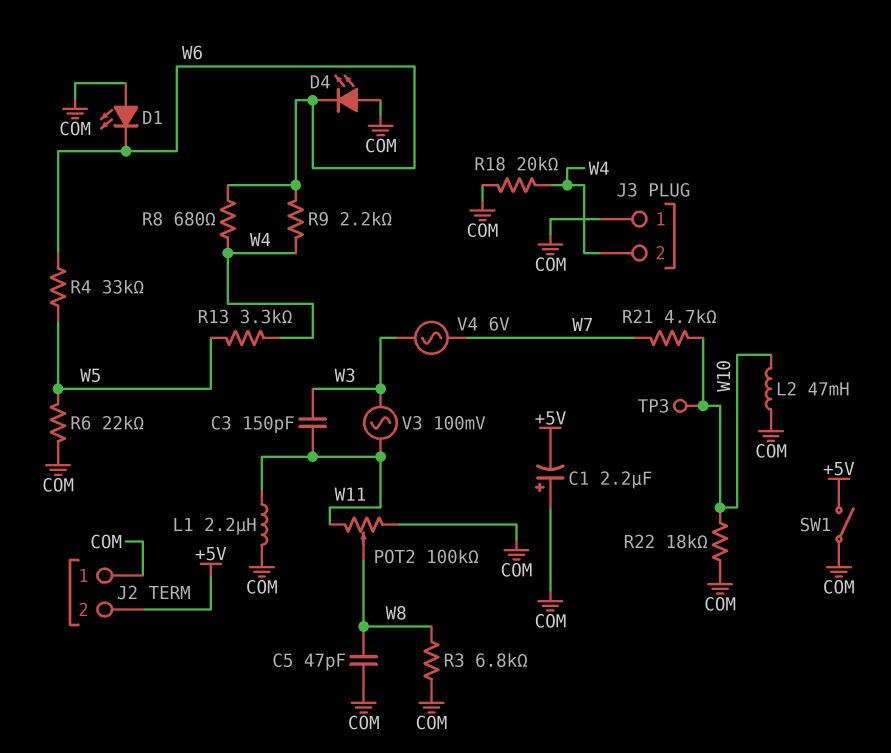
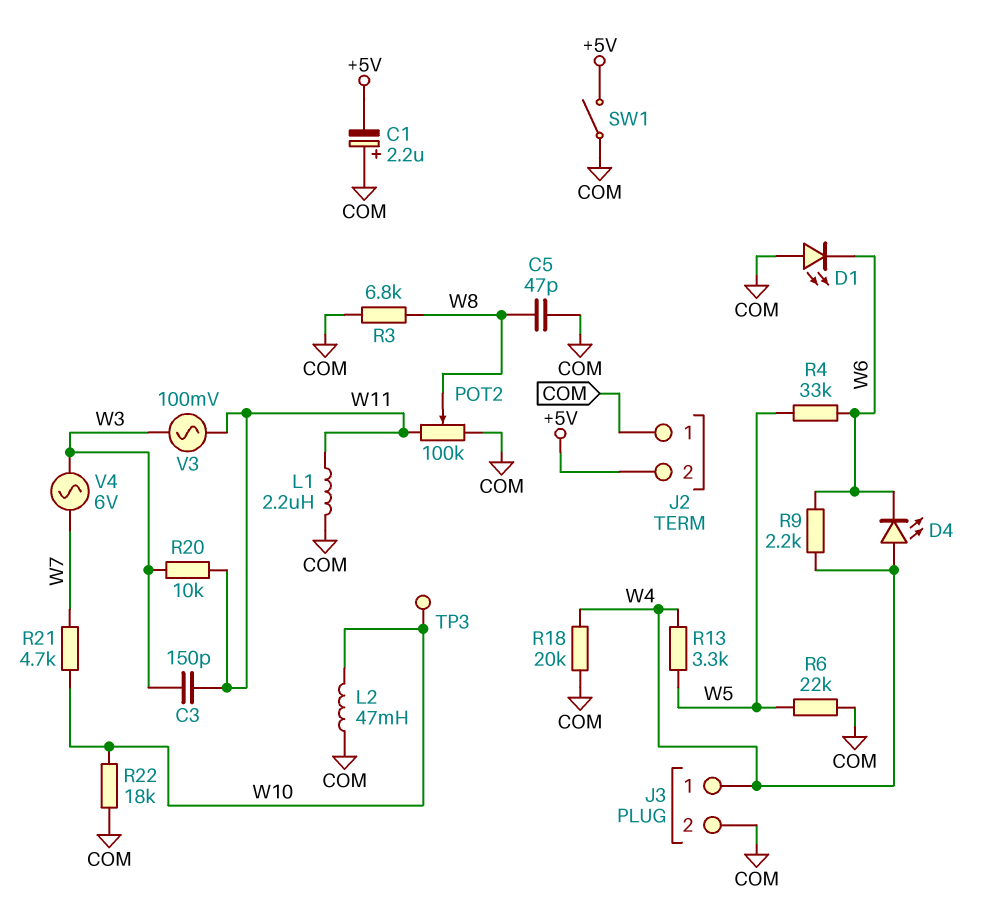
D4: LED (A COM, K W6) -> LED (A W4, K W6)
J3 pin 1: COM -> W4
J3 pin 2: W4 -> COM
R8: 680 (W4, W6) -> none
R20: none -> 10k (W3, W11)

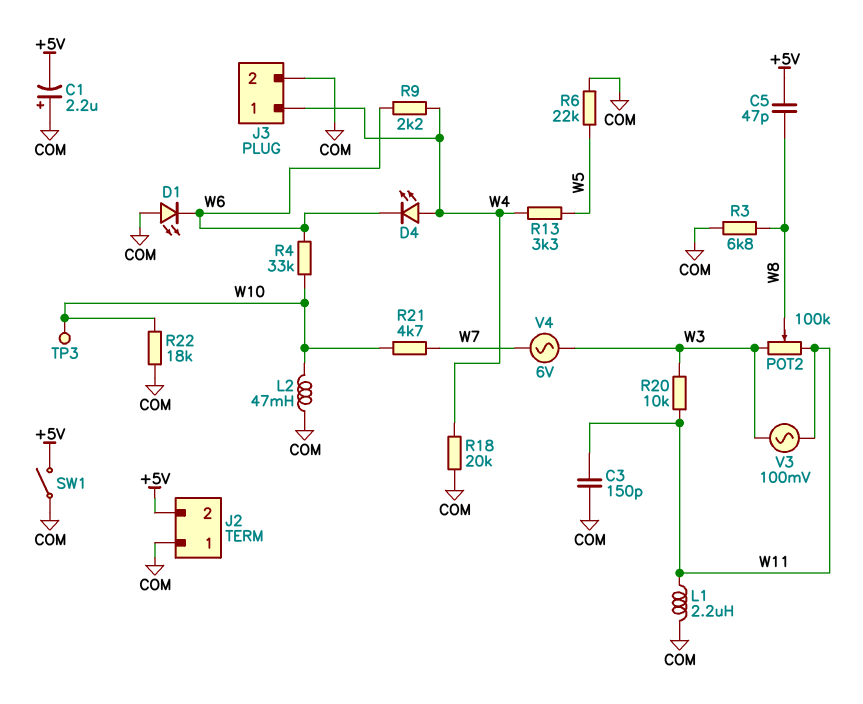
C3: 150pF (W3, W11) -> 150pF (COM, W11)
C5: 47pF (COM, W8) -> 47pF (+5V, W8)
POT2: 100k (COM, W11, wiper W8) -> 100k (W3, W11, wiper W8)
R4: 33k (W5, W6) -> 33k (W6, W10)

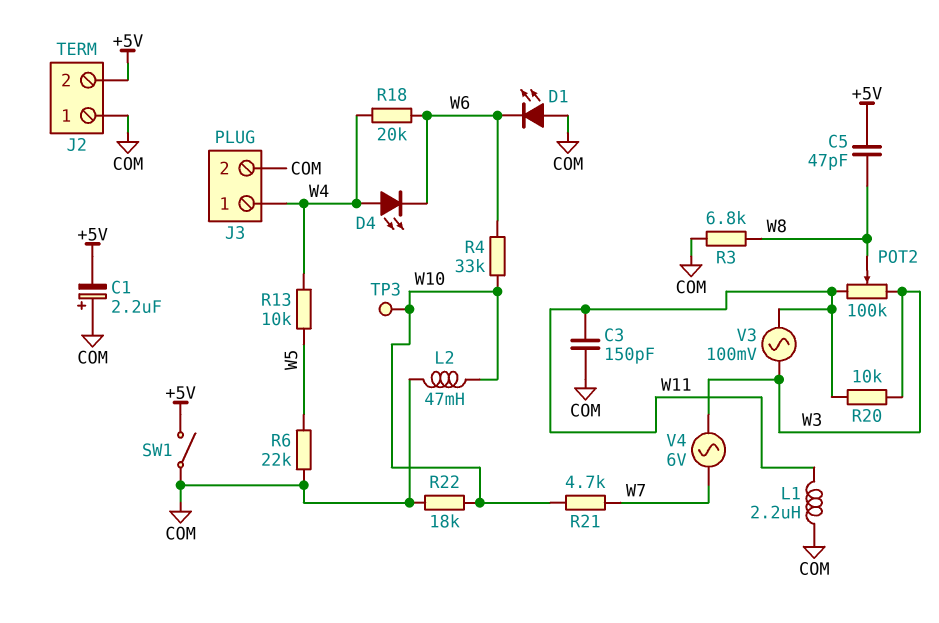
R9: 2.2k (W4, W6) -> none
R13: 3.3k (W4, W5) -> 10k (W4, W5)
R18: 20k (COM, W4) -> 20k (W4, W6)

